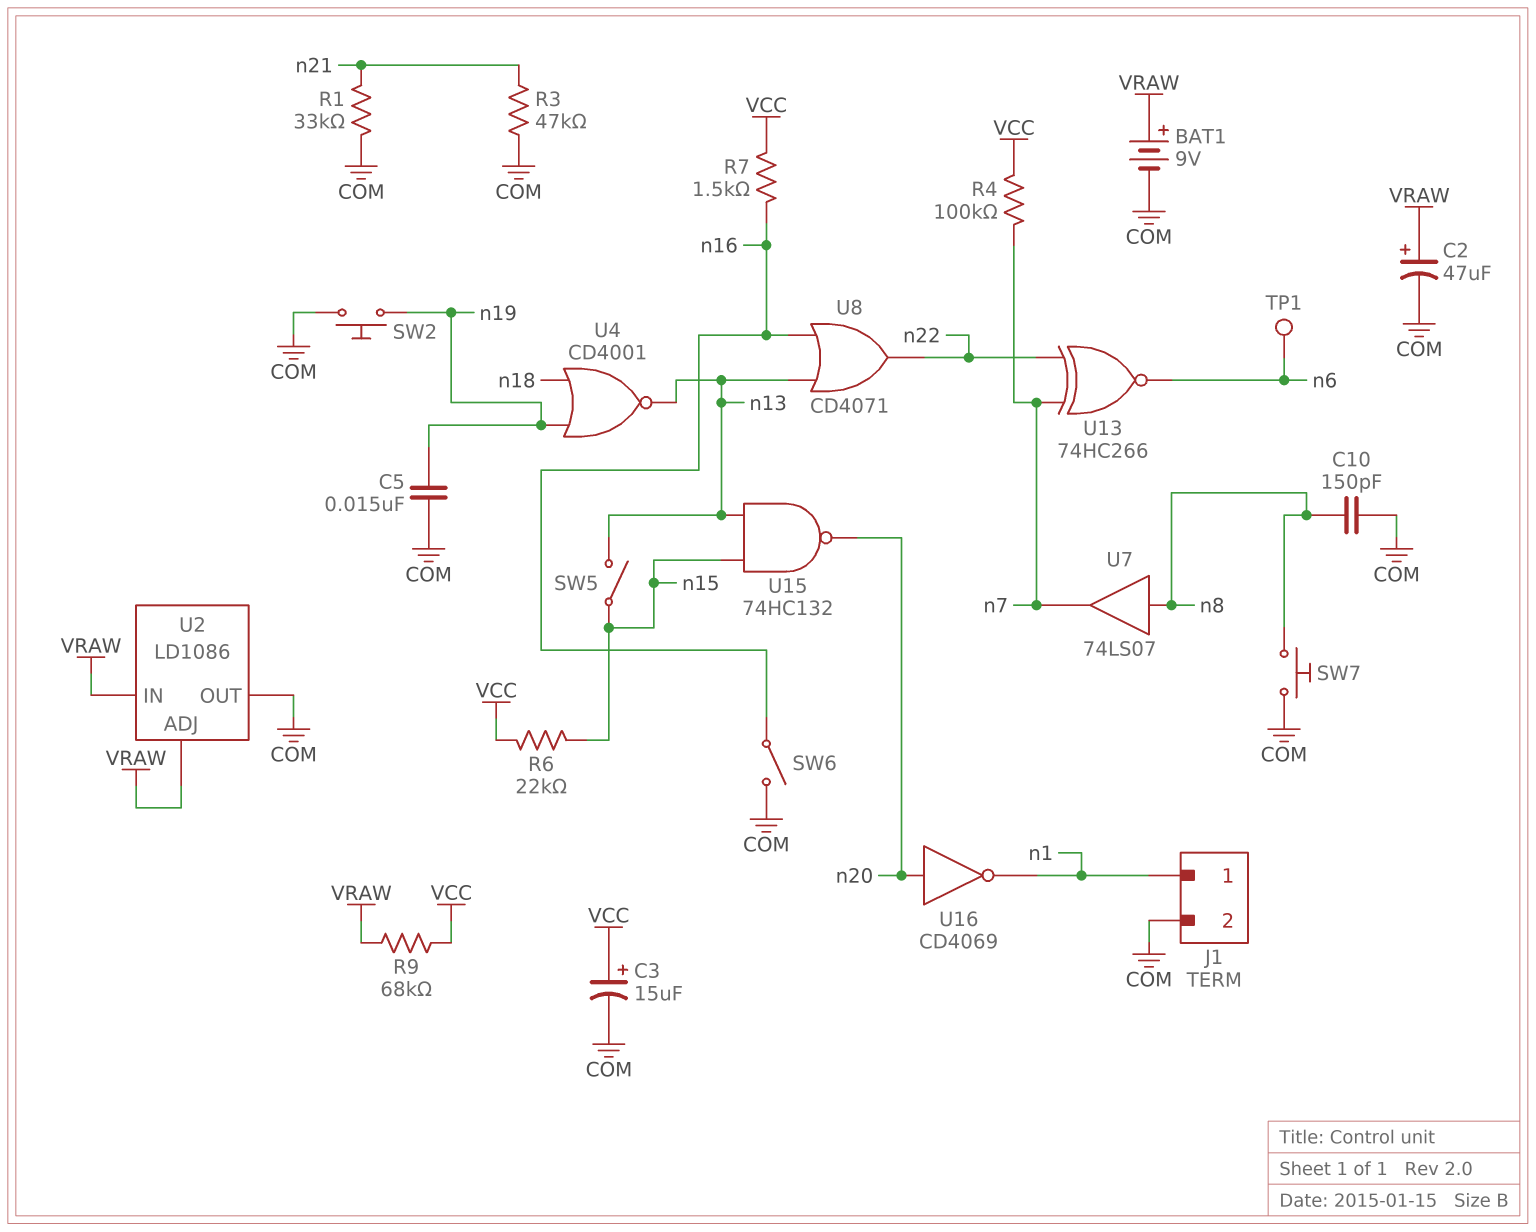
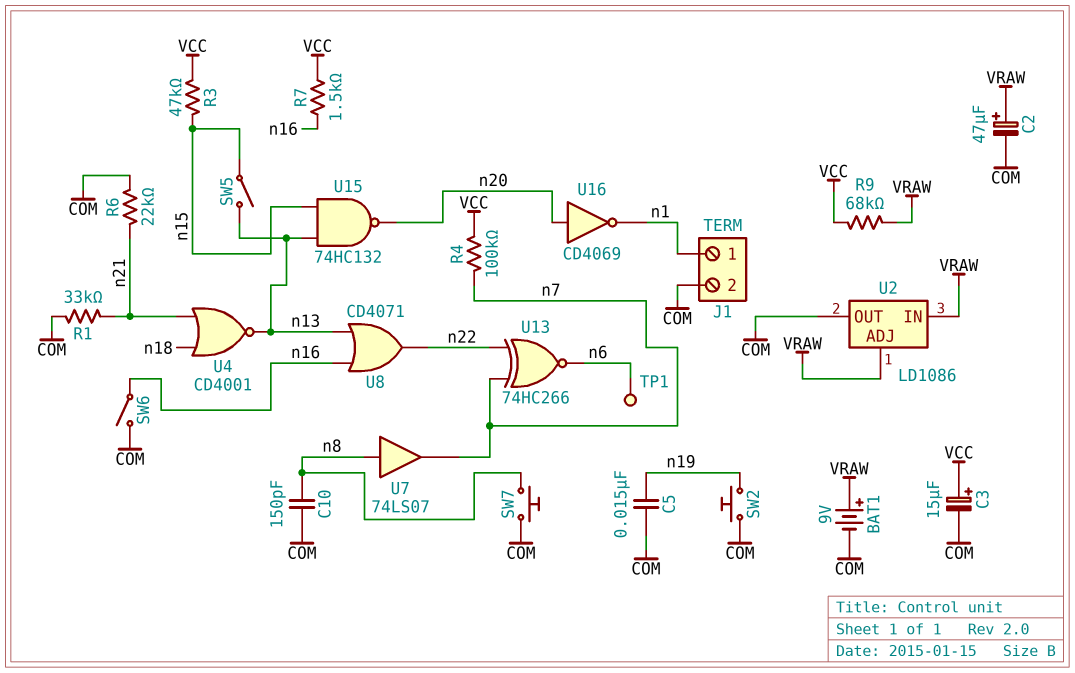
R3: 47k (COM, n21) -> 47k (VCC, n15)
R6: 22k (VCC, n15) -> 22k (COM, n21)
U4: NOR CD4001 (in n18, in n19, out n13) -> NOR CD4001 (in n18, in n21, out n13)

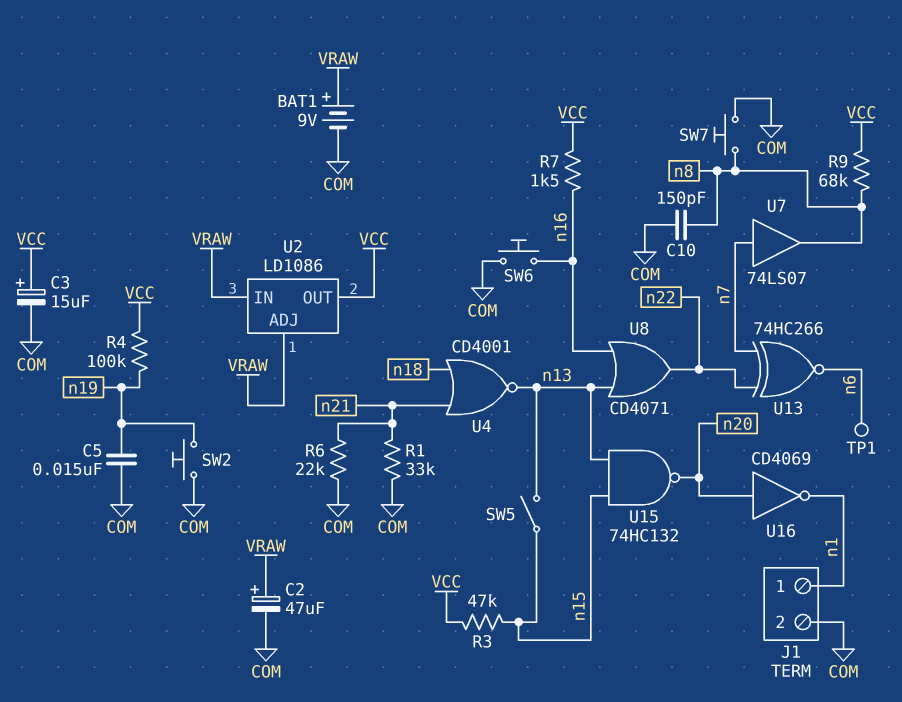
R4: 100k (VCC, n7) -> 100k (VCC, n19)
R9: 68k (VCC, VRAW) -> 68k (VCC, n8)
SW6: switch (COM, n16) -> button (COM, n16)
U2 pin OUT: COM -> VCC
U7: buffer 74LS07 (in n8, out n7) -> buffer 74LS07 (in n7, out n8)

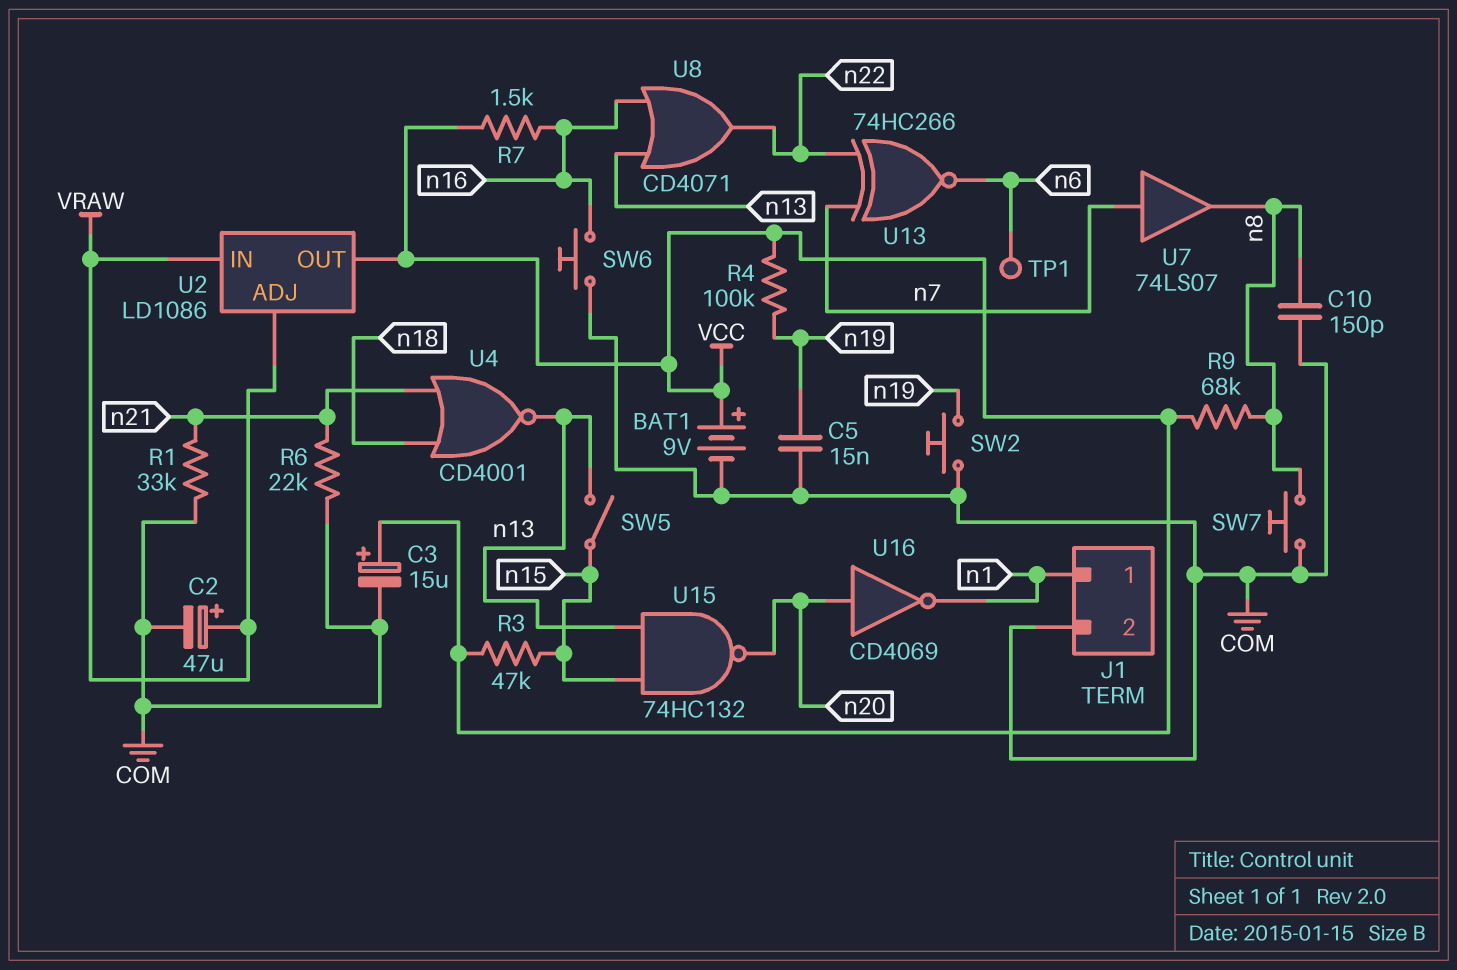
BAT1: 9V (plus VRAW, minus COM) -> 9V (plus VCC, minus COM)

